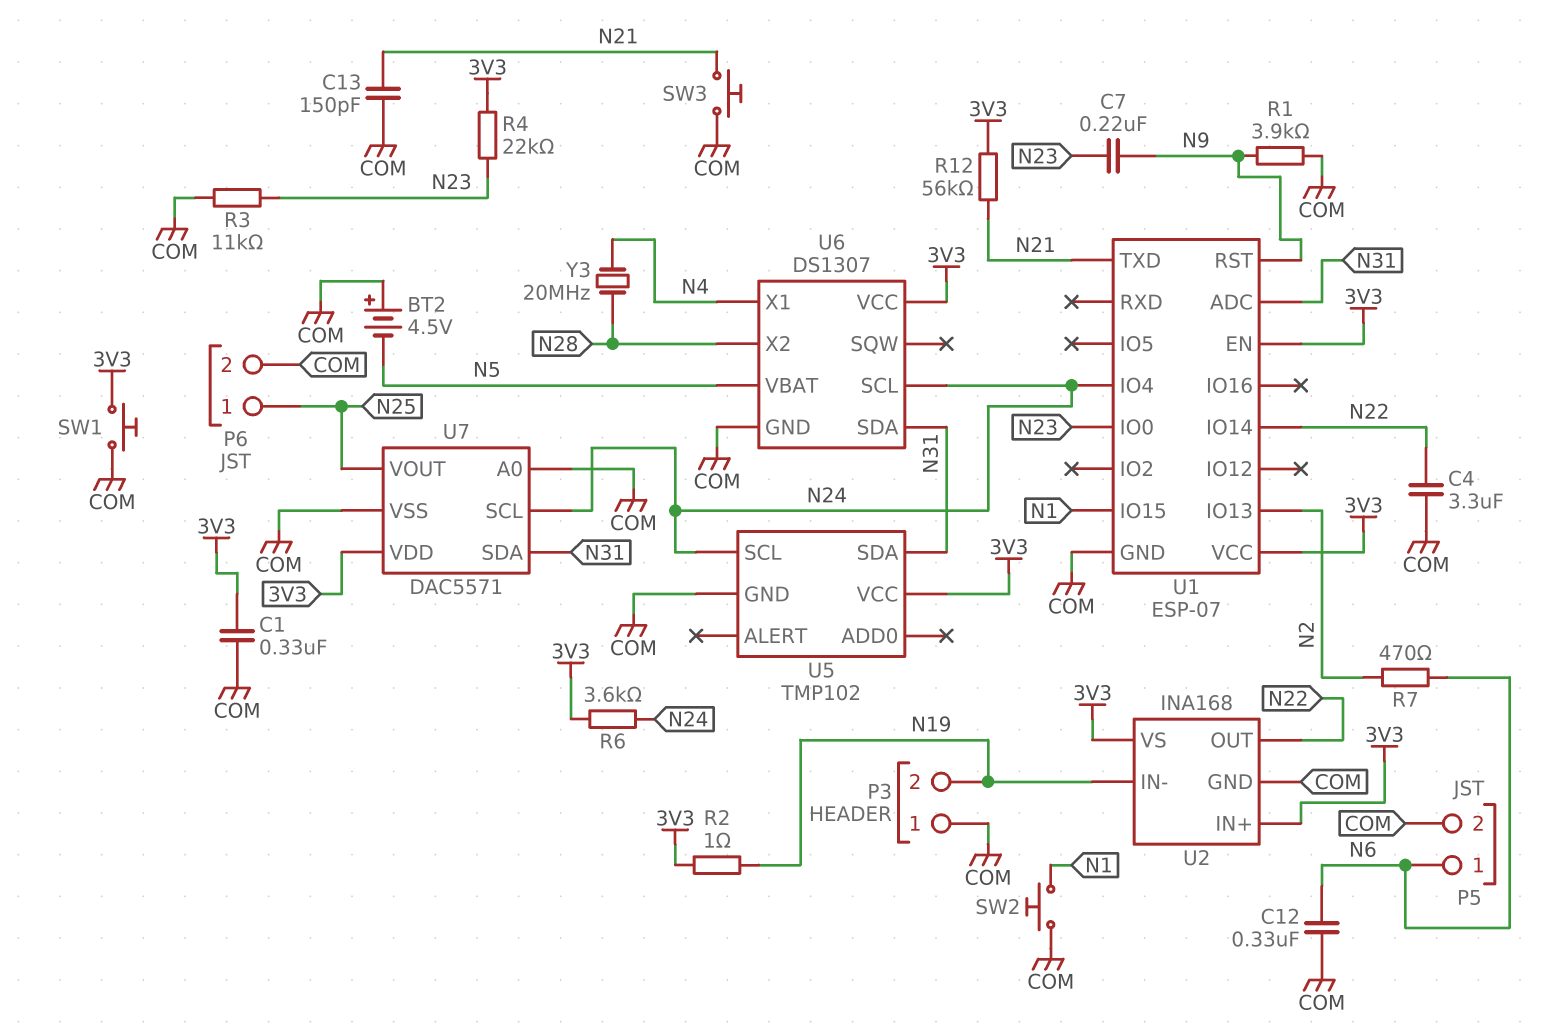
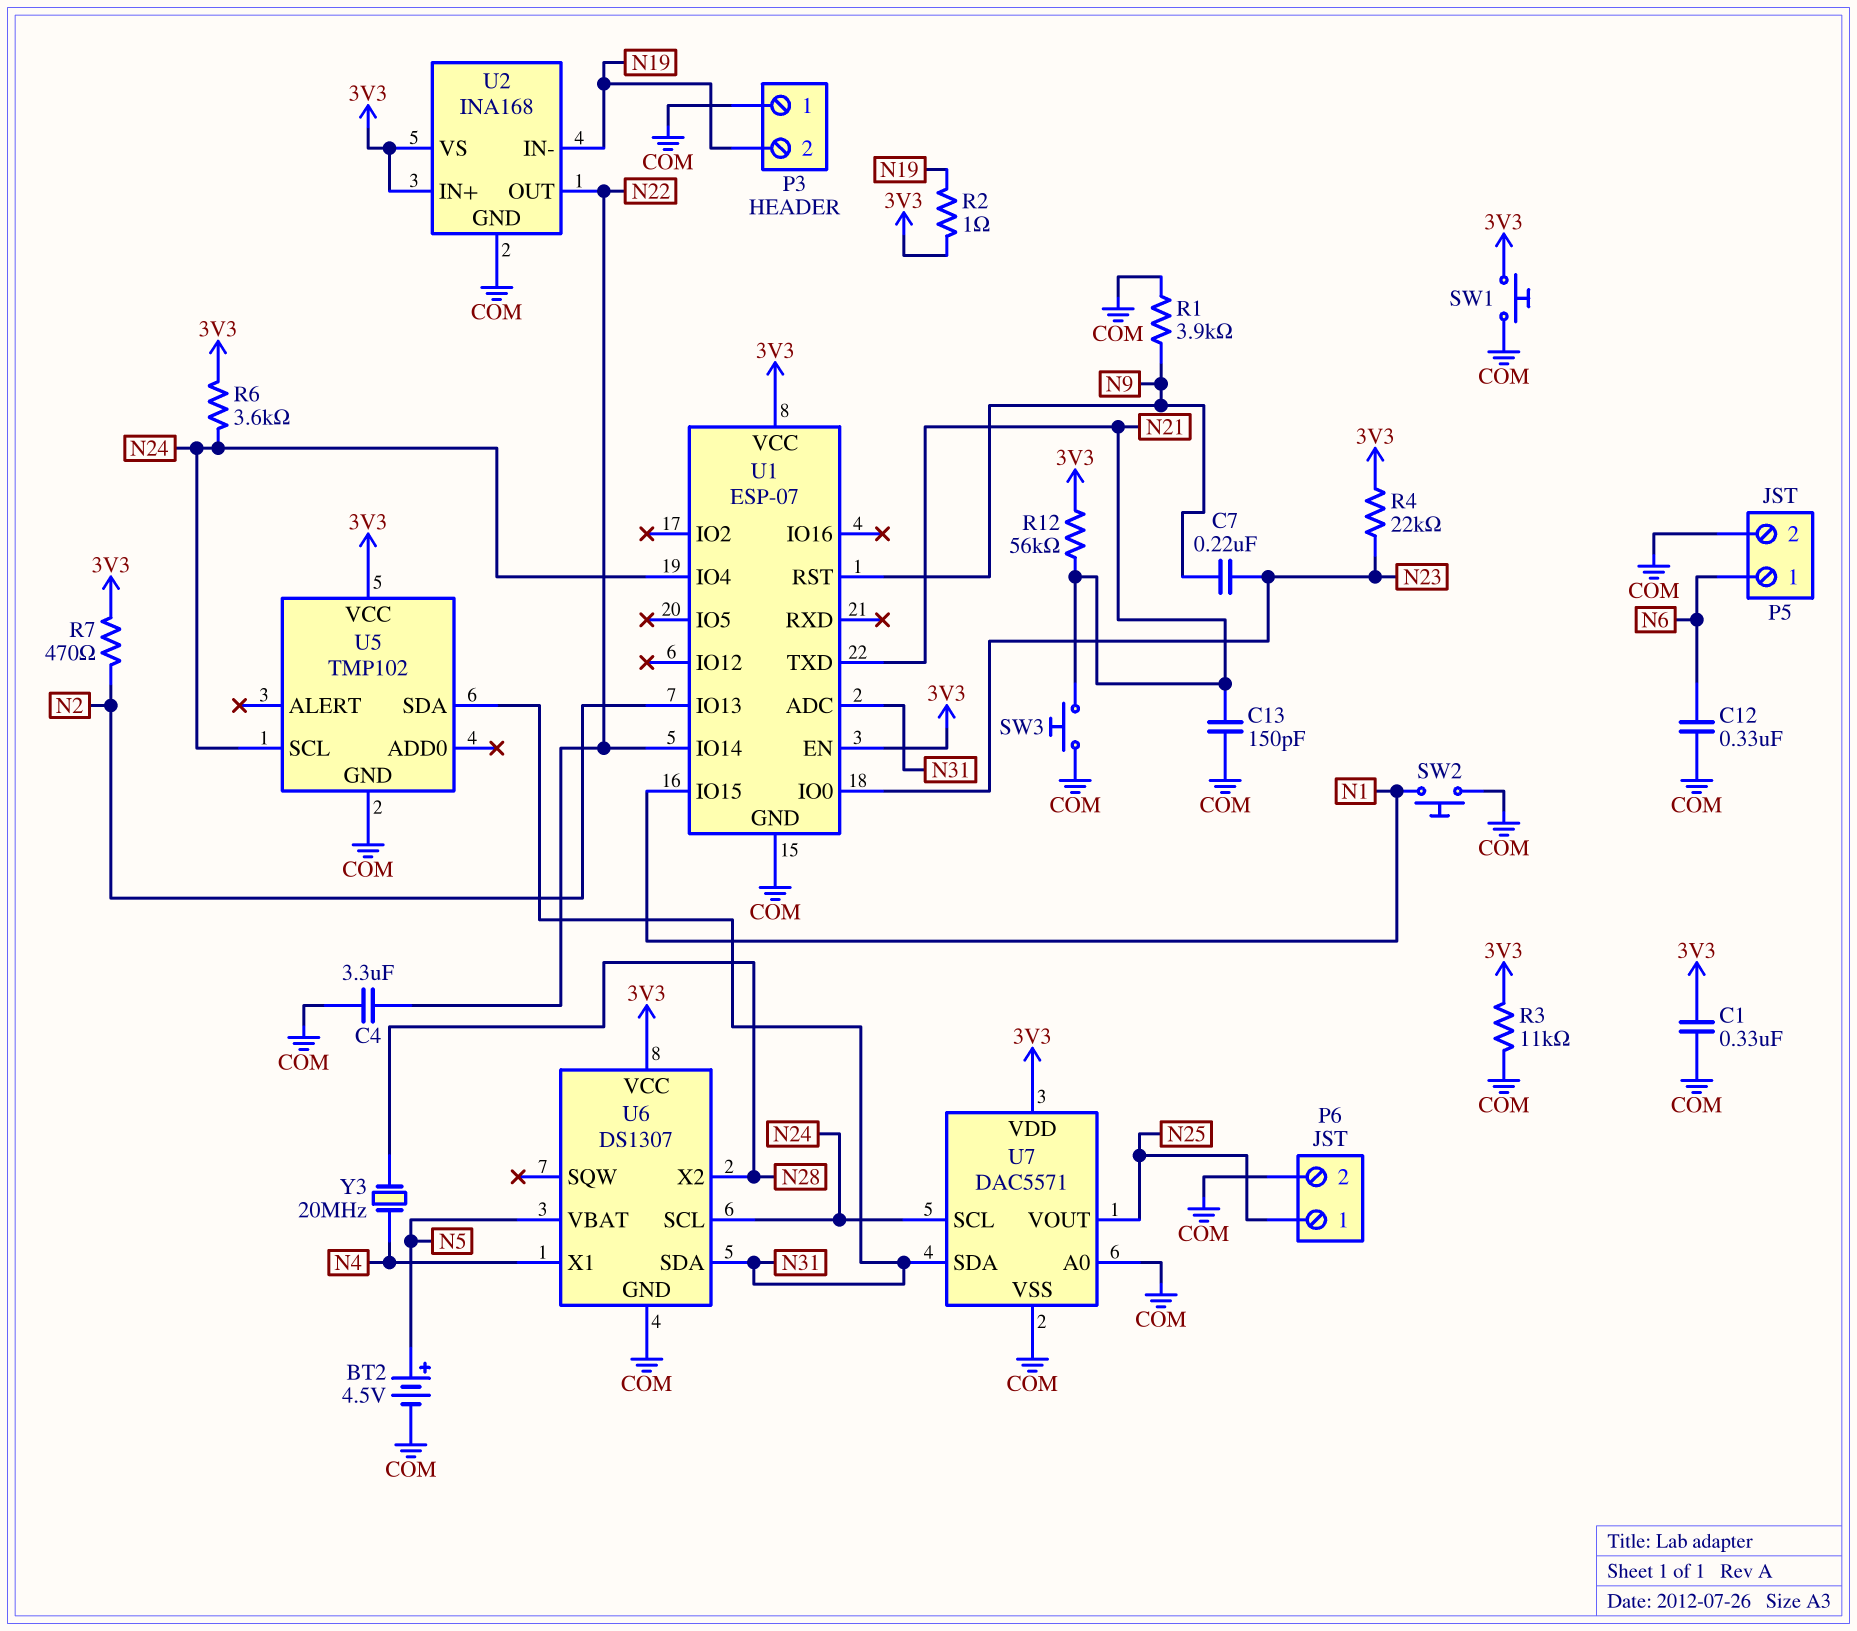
BT2: 4.5V (plus COM, minus N5) -> 4.5V (plus N5, minus COM)
R3: 11k (COM, N23) -> 11k (3V3, COM)
R7: 470 (N2, N6) -> 470 (3V3, N2)

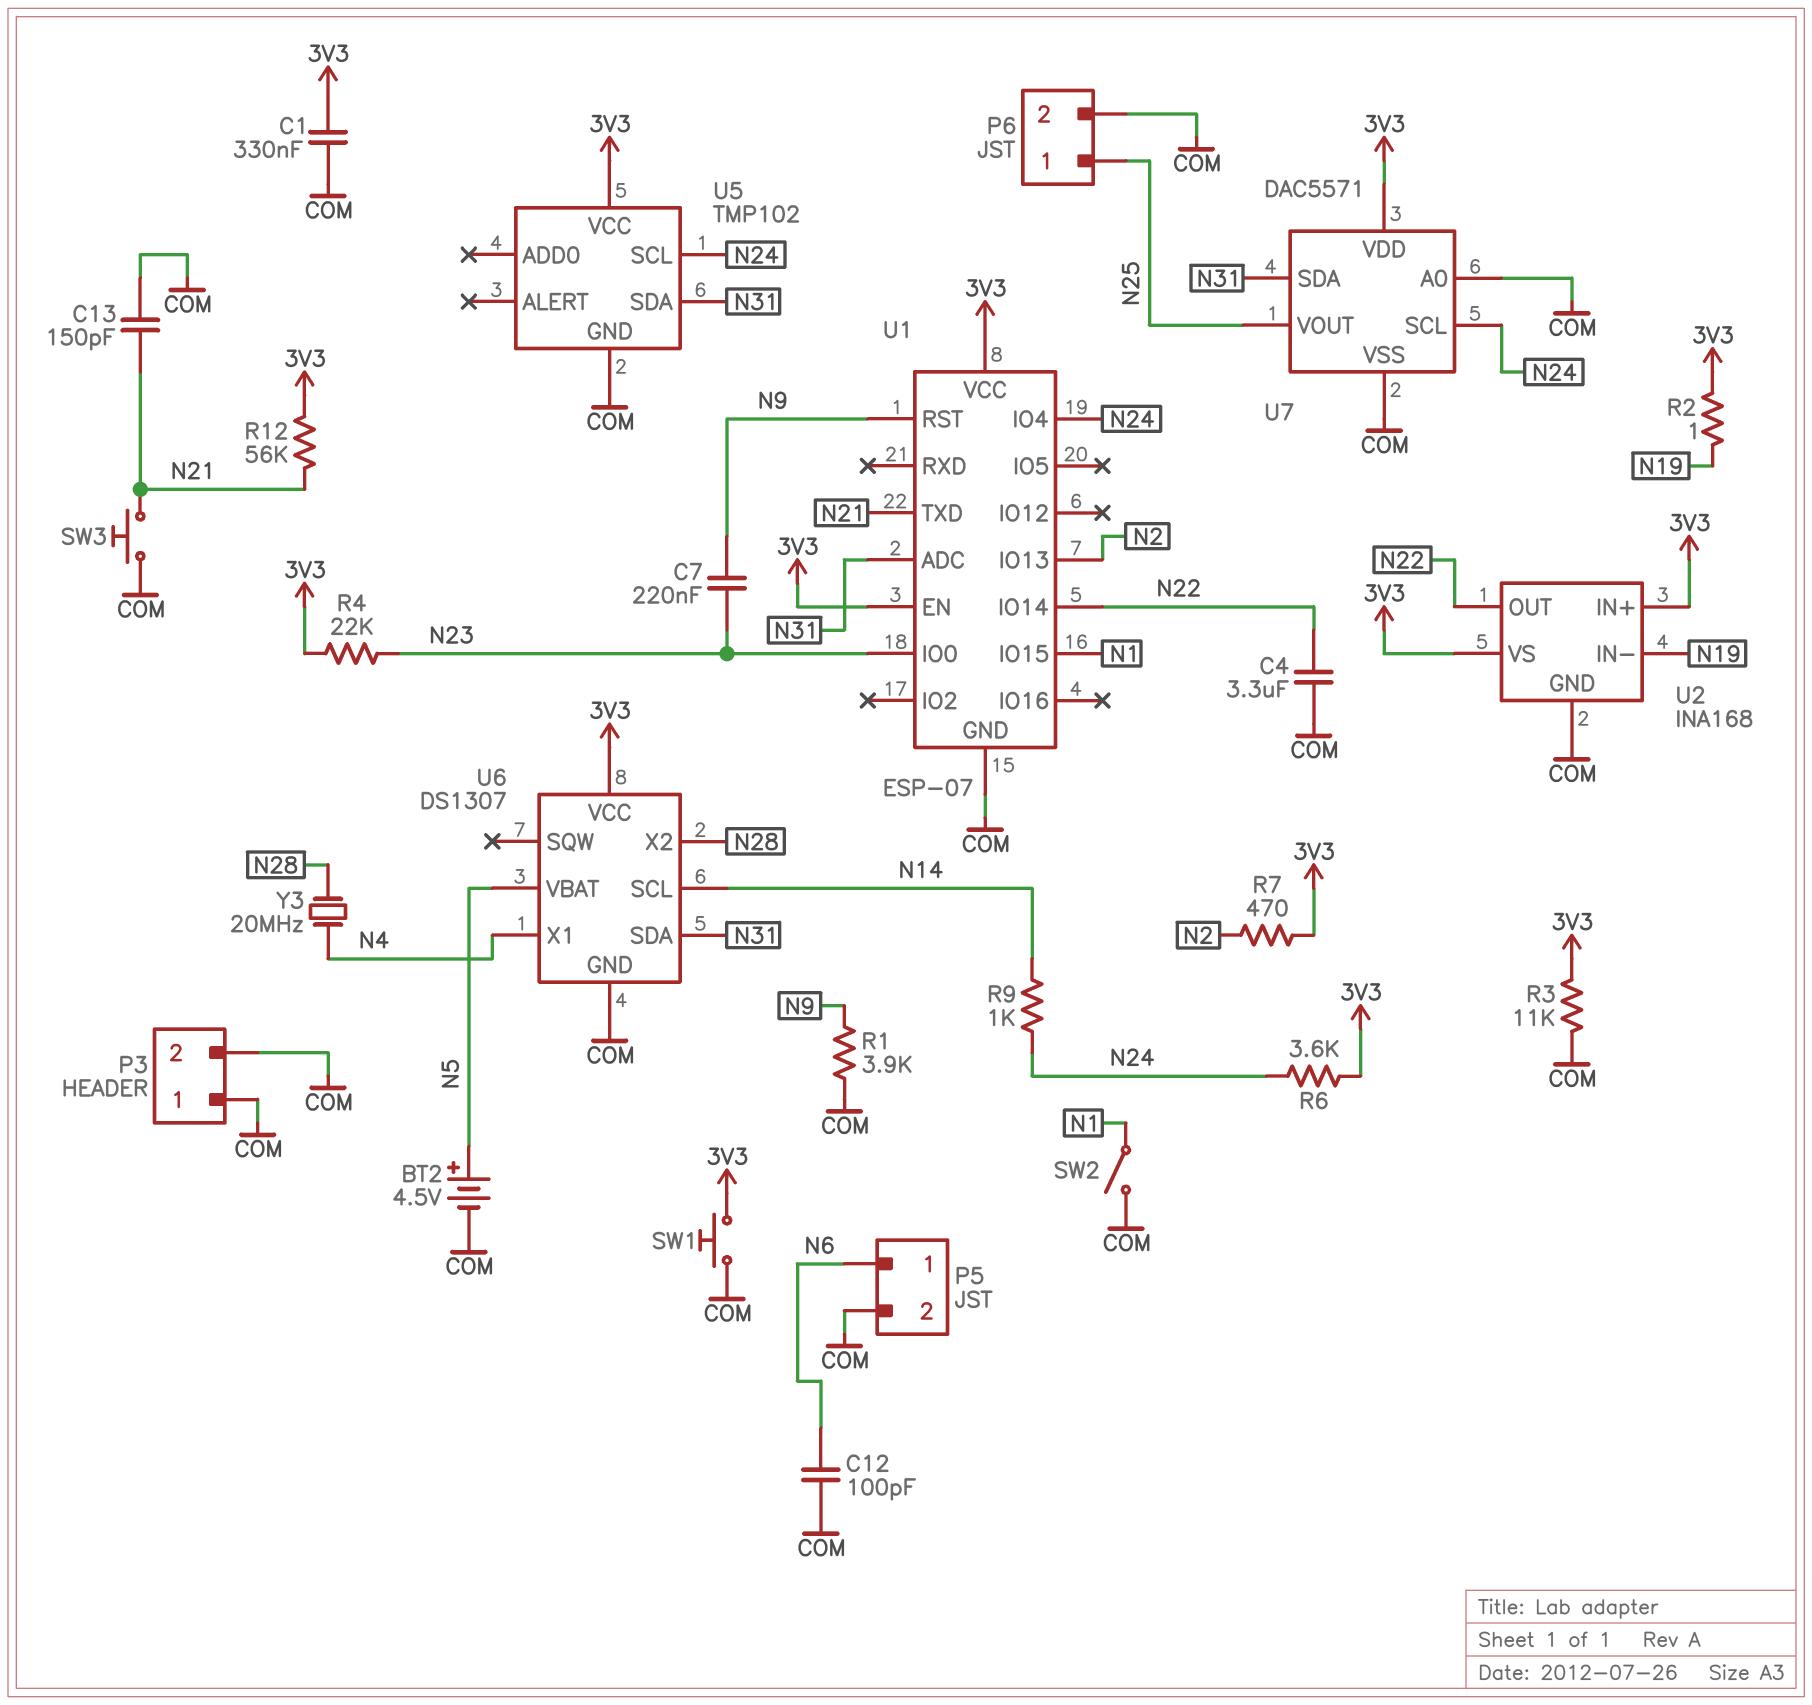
C12: 330nF (COM, N6) -> 100pF (COM, N6)
P3 pin 2: N19 -> COM
R9: none -> 1k (N14, N24)
SW2: button (COM, N1) -> switch (COM, N1)
U6 pin SCL: N24 -> N14

